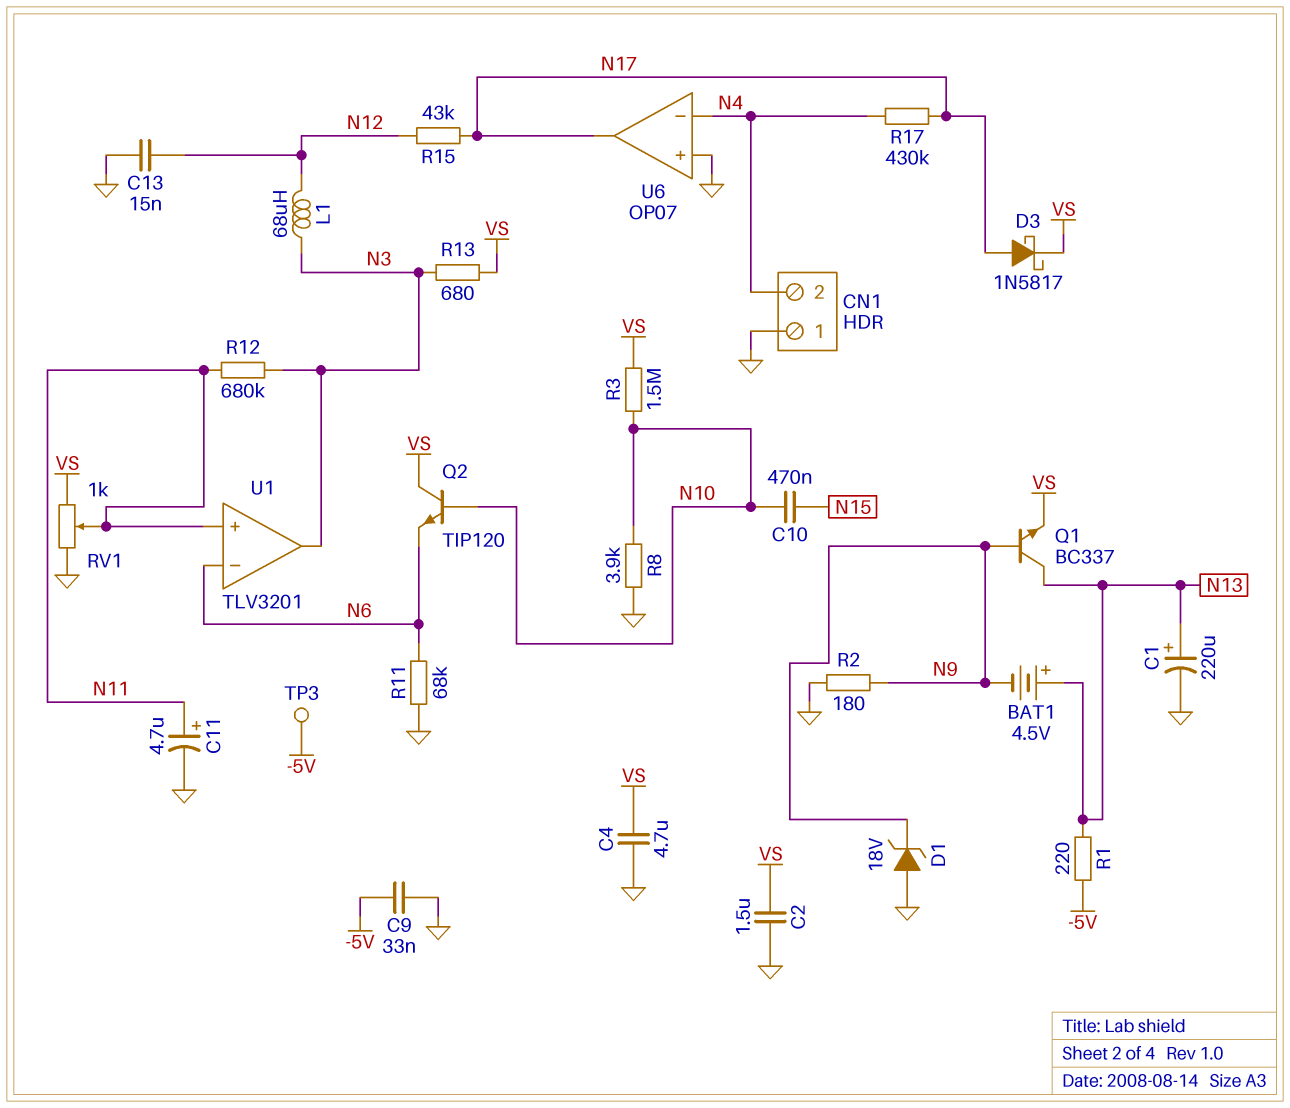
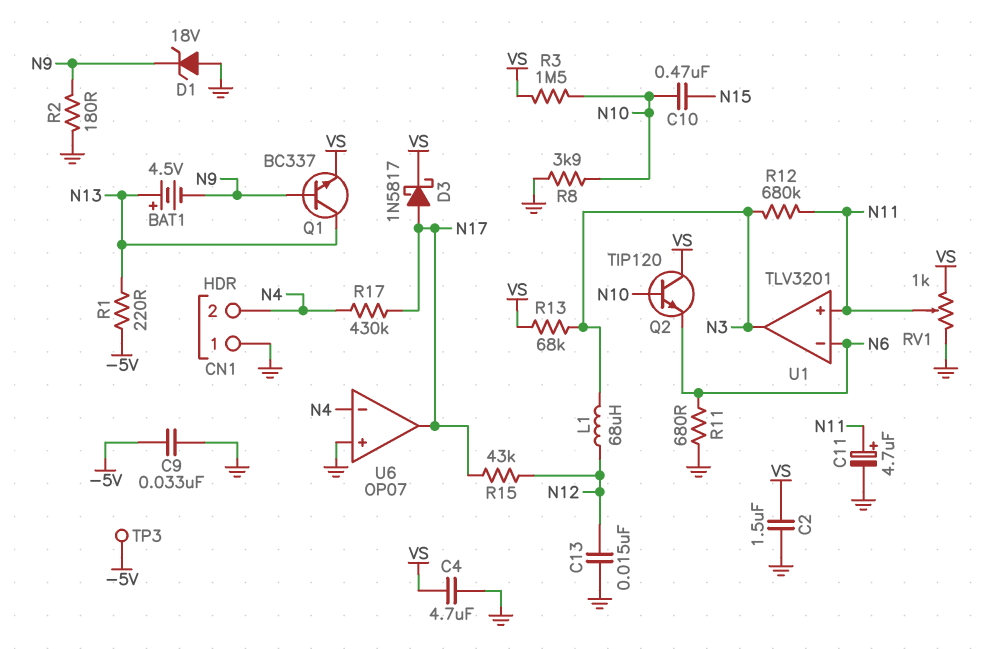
C1: 220uF (plus N13, minus GND) -> none
R11: 68k (GND, N6) -> 680 (GND, N6)
R13: 680 (N3, VS) -> 68k (N3, VS)

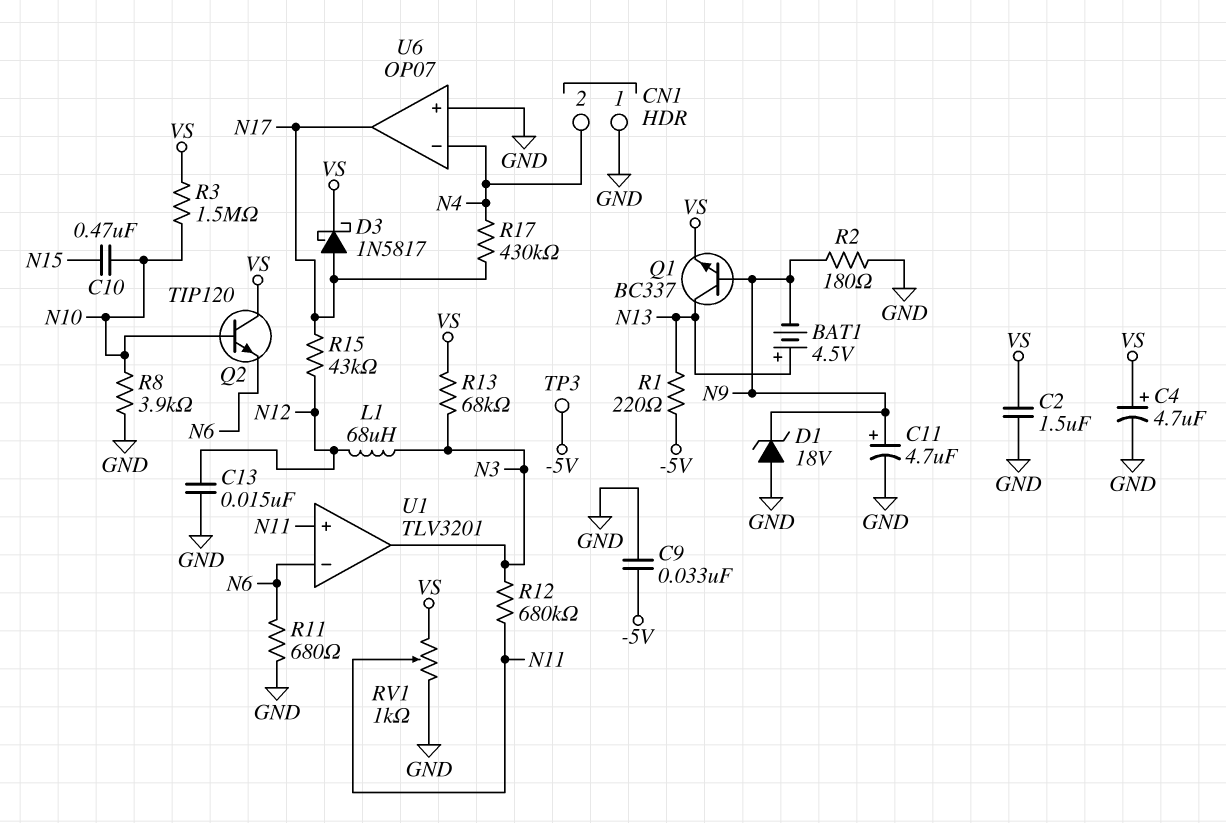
C4: 4.7uF (GND, VS) -> 4.7uF (plus VS, minus GND)
C11: 4.7uF (plus N11, minus GND) -> 4.7uF (plus N9, minus GND)

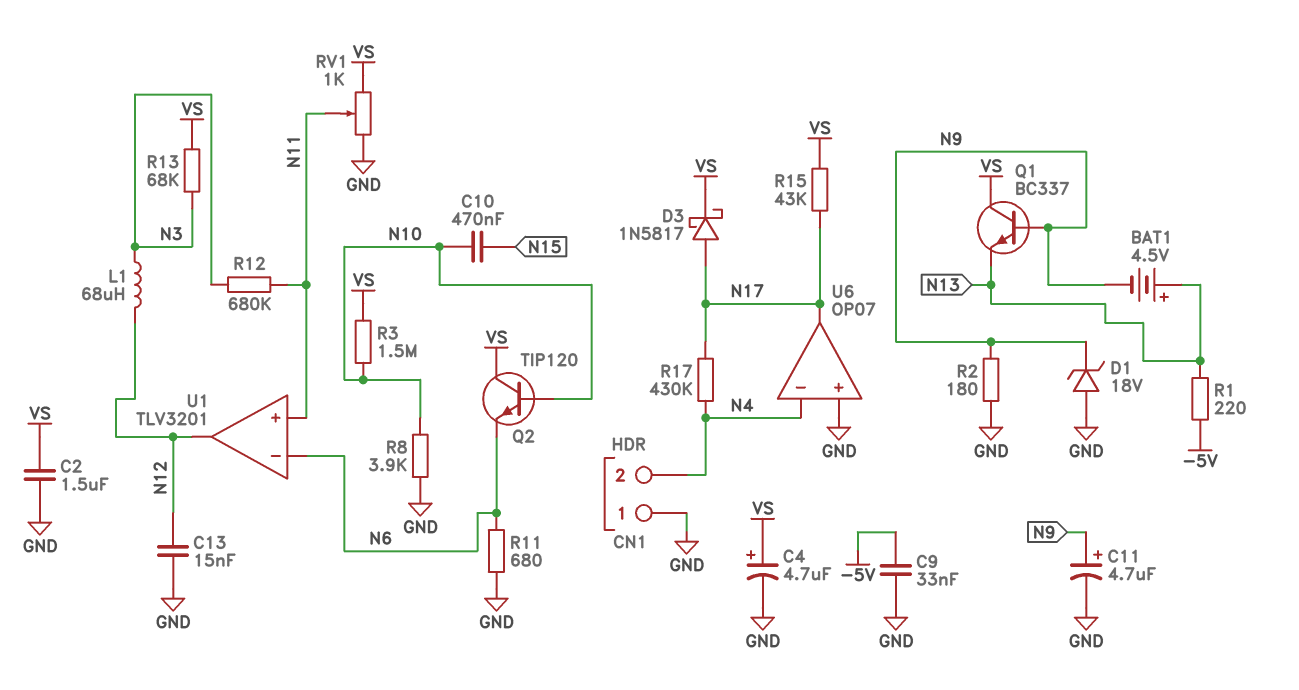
Q1: NPN BC337 (B N9, C N13, E VS) -> NPN BC337 (B N9, C VS, E N13)
R15: 43k (N12, N17) -> 43k (N17, VS)
TP3: test point (-5V) -> none
U1 pin out: N3 -> N12

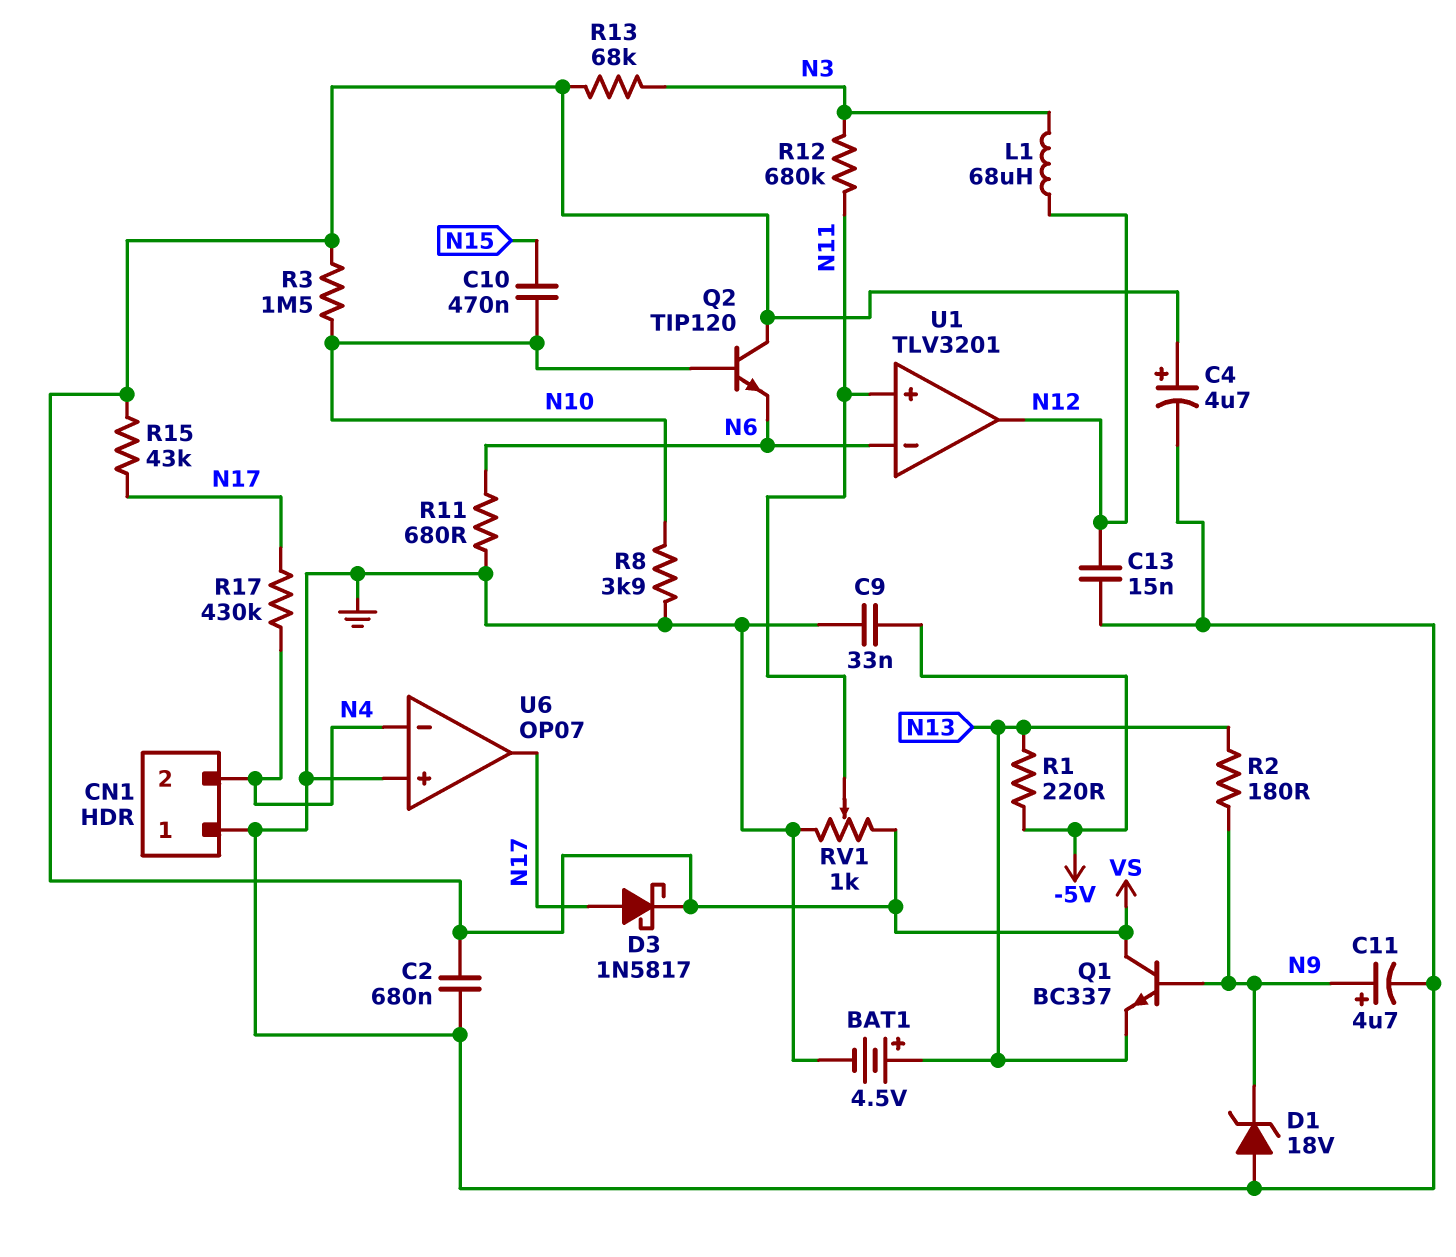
BAT1: 4.5V (plus N13, minus N9) -> 4.5V (plus N13, minus GND)
C2: 1.5uF (GND, VS) -> 680nF (GND, VS)
R2: 180 (GND, N9) -> 180 (N9, N13)

